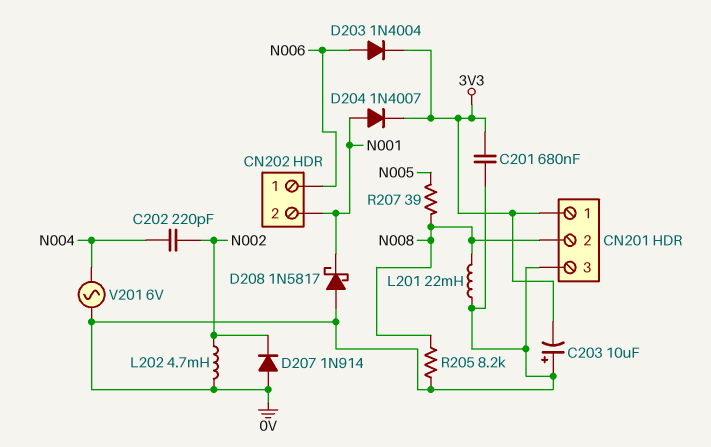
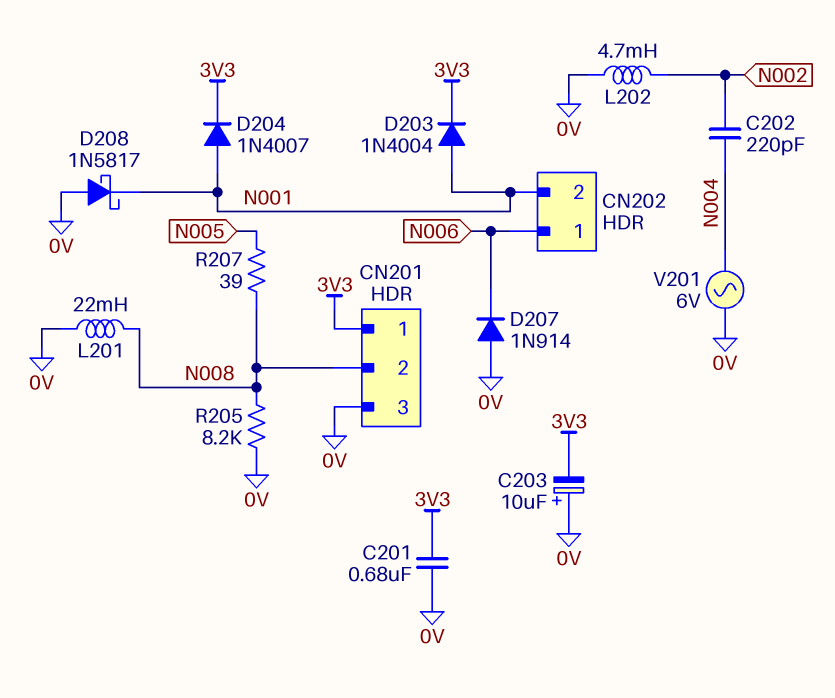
D203: diode 1N4004 (A N006, K 3V3) -> diode 1N4004 (A N001, K 3V3)
D207: diode 1N914 (A 0V, K N002) -> diode 1N914 (A 0V, K N006)

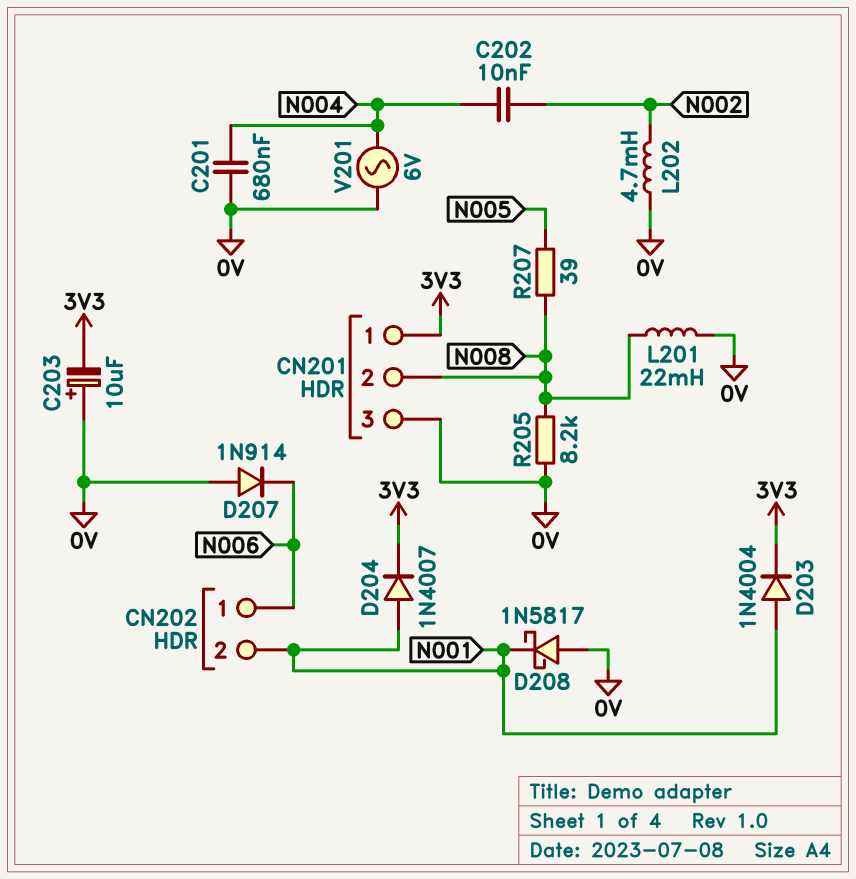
C201: 680nF (0V, 3V3) -> 680nF (0V, N004)
C202: 220pF (N002, N004) -> 10nF (N002, N004)

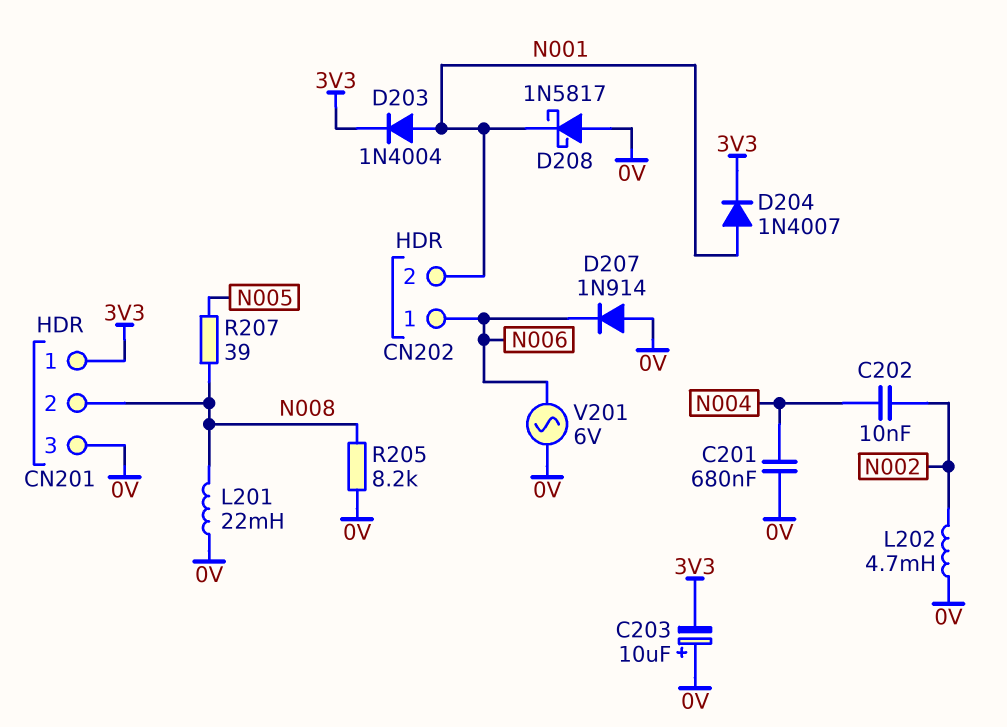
V201: AC 6V (0V, N004) -> AC 6V (0V, N006)

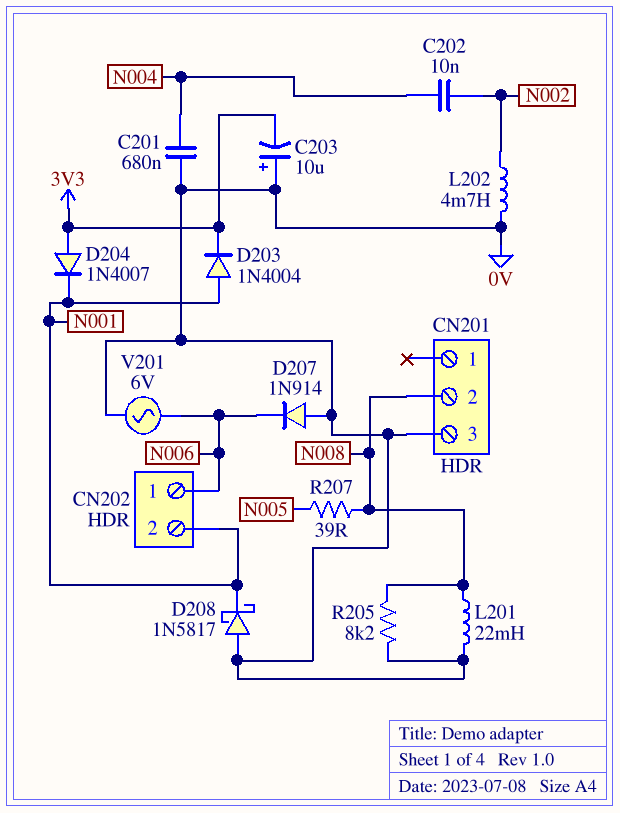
CN201 pin 1: 3V3 -> none
D204: diode 1N4007 (A N001, K 3V3) -> diode 1N4007 (A 3V3, K N001)

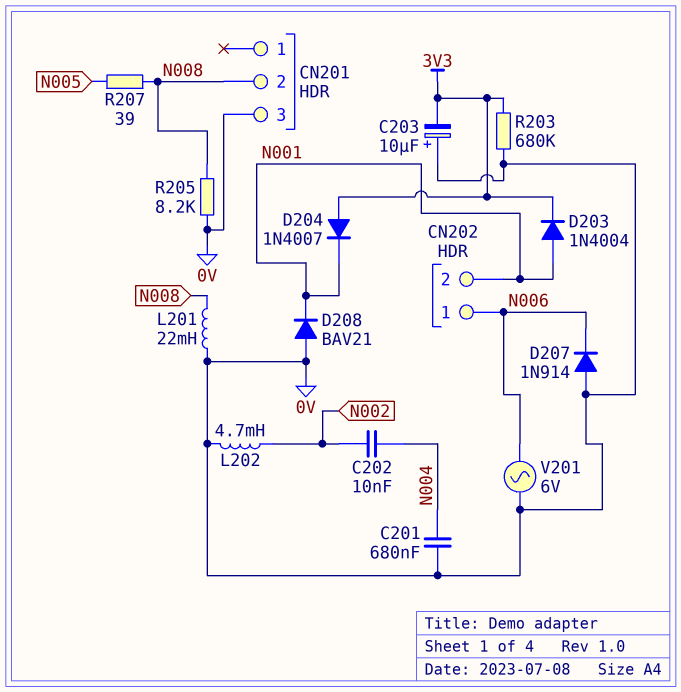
D208: schottky 1N5817 (A 0V, K N001) -> diode BAV21 (A 0V, K N001)
R203: none -> 680k (0V, 3V3)

